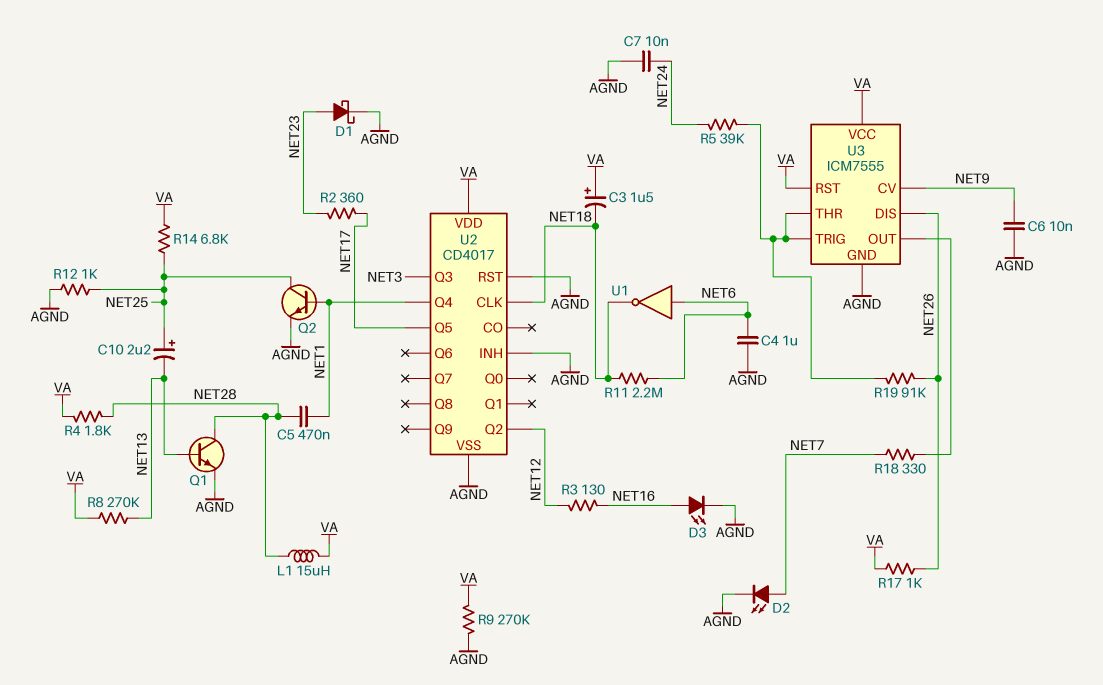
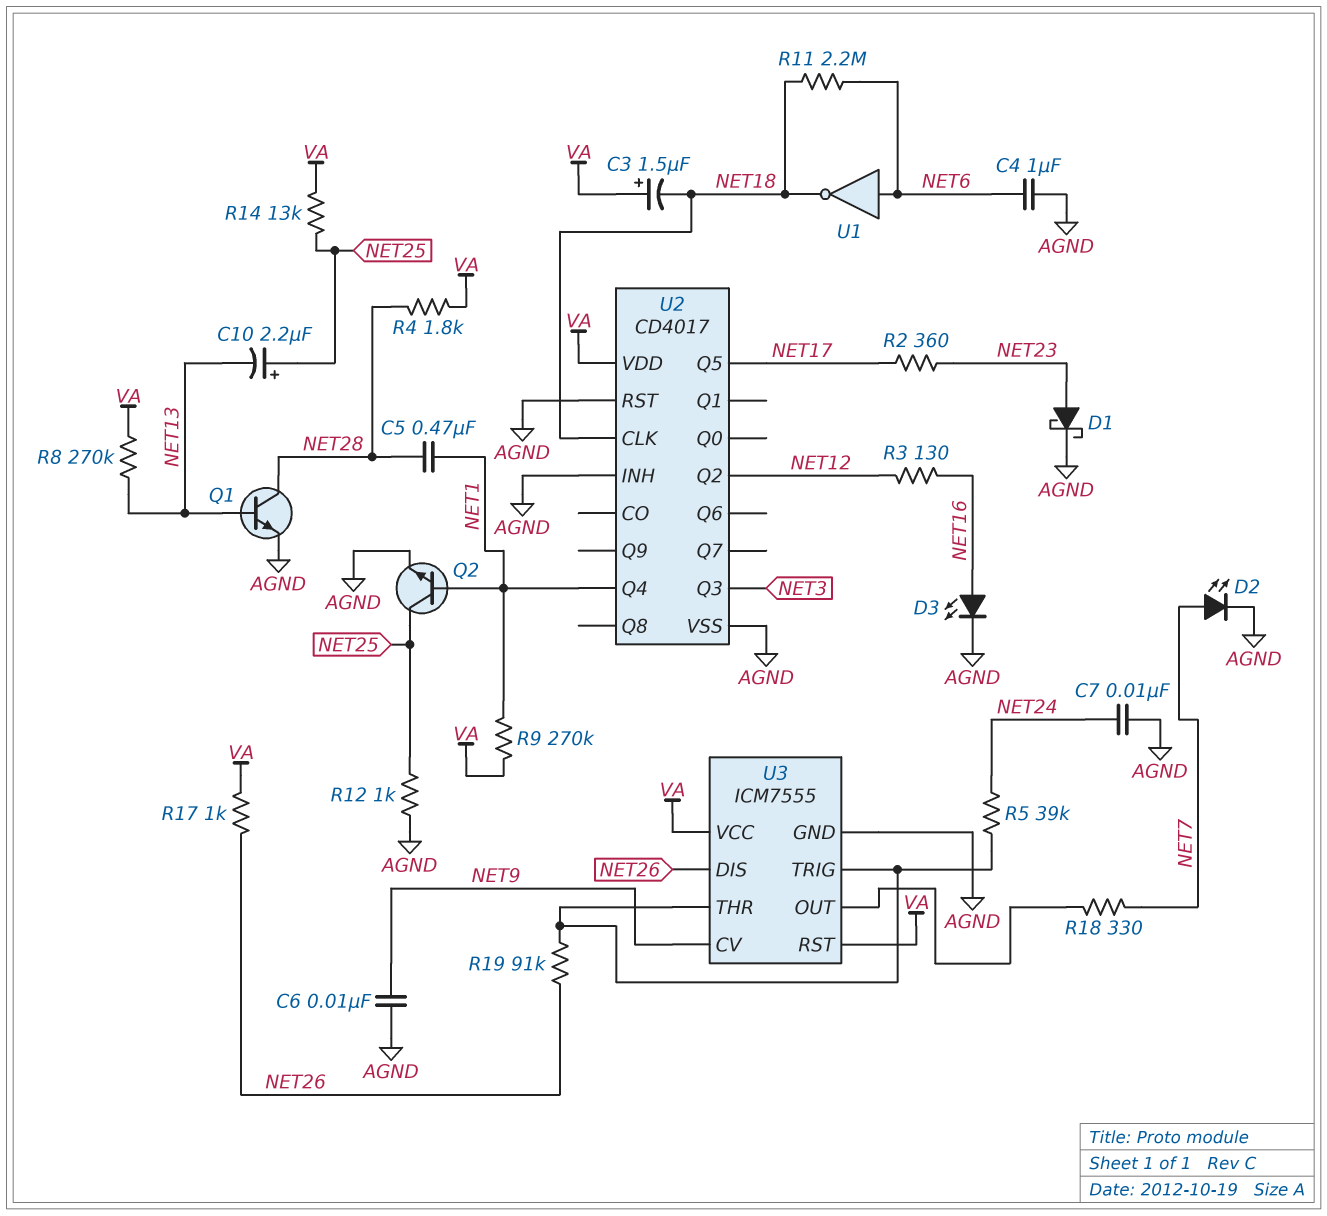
L1: 15uH (NET28, VA) -> none
R9: 270k (AGND, VA) -> 270k (NET1, VA)
R14: 6.8k (NET25, VA) -> 13k (NET25, VA)

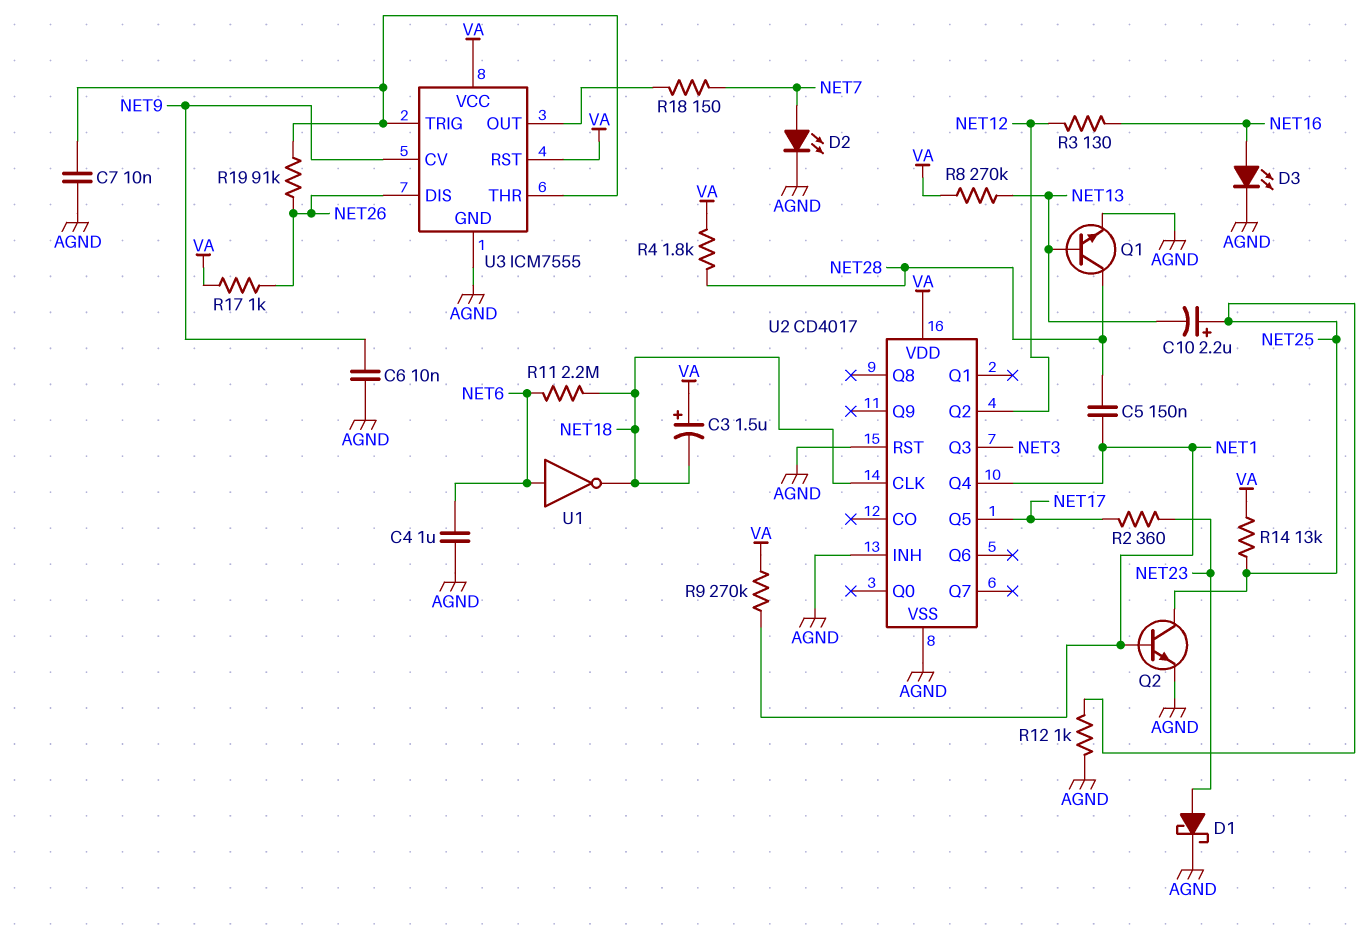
C5: 470nF (NET1, NET28) -> 150nF (NET1, NET28)
C7: 10nF (AGND, NET24) -> 10nF (AGND, U3/THR)
R5: 39k (NET24, U3/THR) -> none
R18: 330 (NET7, U3/OUT) -> 150 (NET7, U3/OUT)

